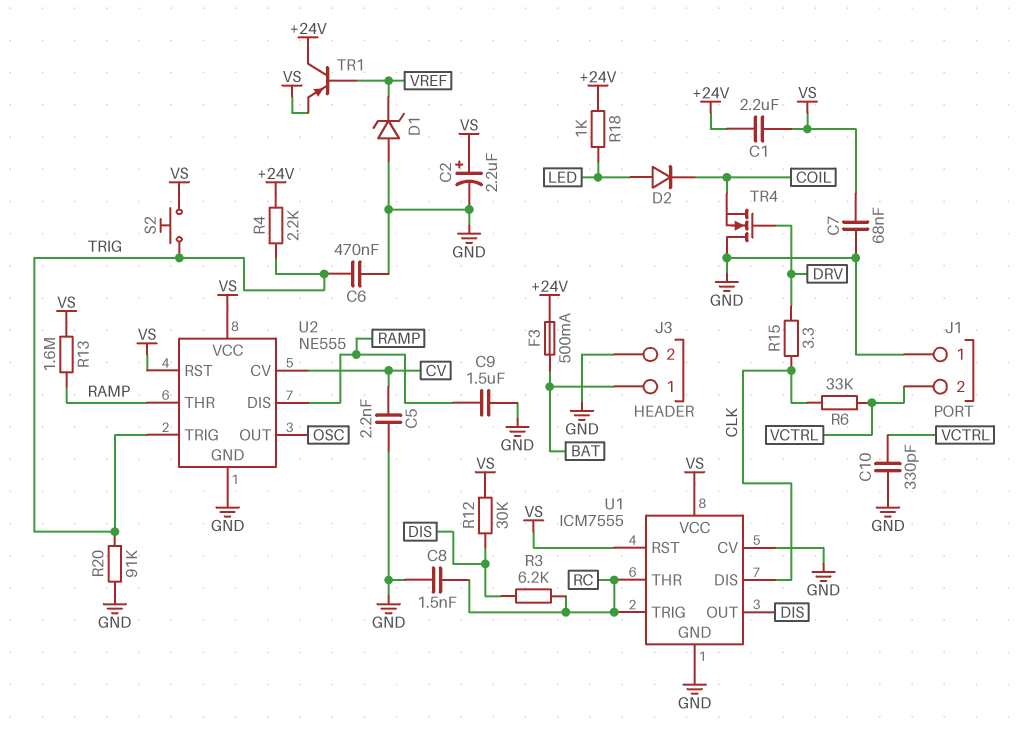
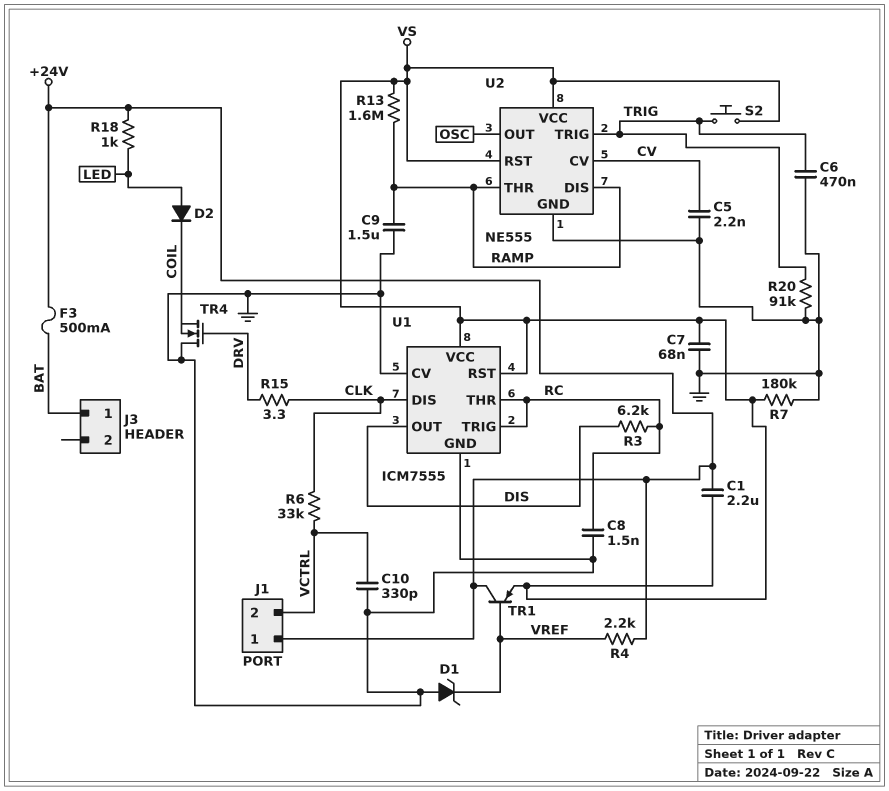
C2: 2.2uF (plus VS, minus GND) -> none
J1 pin 1: GND -> +24V
J3 pin 2: GND -> none
R4: 2.2k (+24V, TRIG) -> 2.2k (+24V, VREF)
R7: none -> 180k (GND, VS)
R12: 30k (DIS, VS) -> none

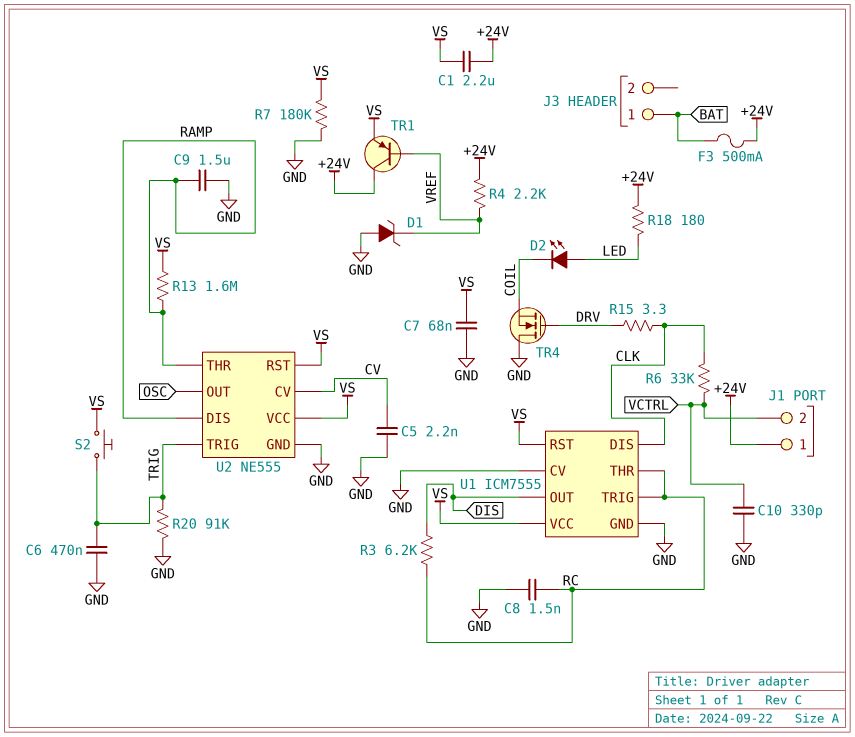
D2: diode (A LED, K COIL) -> LED (A LED, K COIL)
R18: 1k (+24V, LED) -> 180 (+24V, LED)

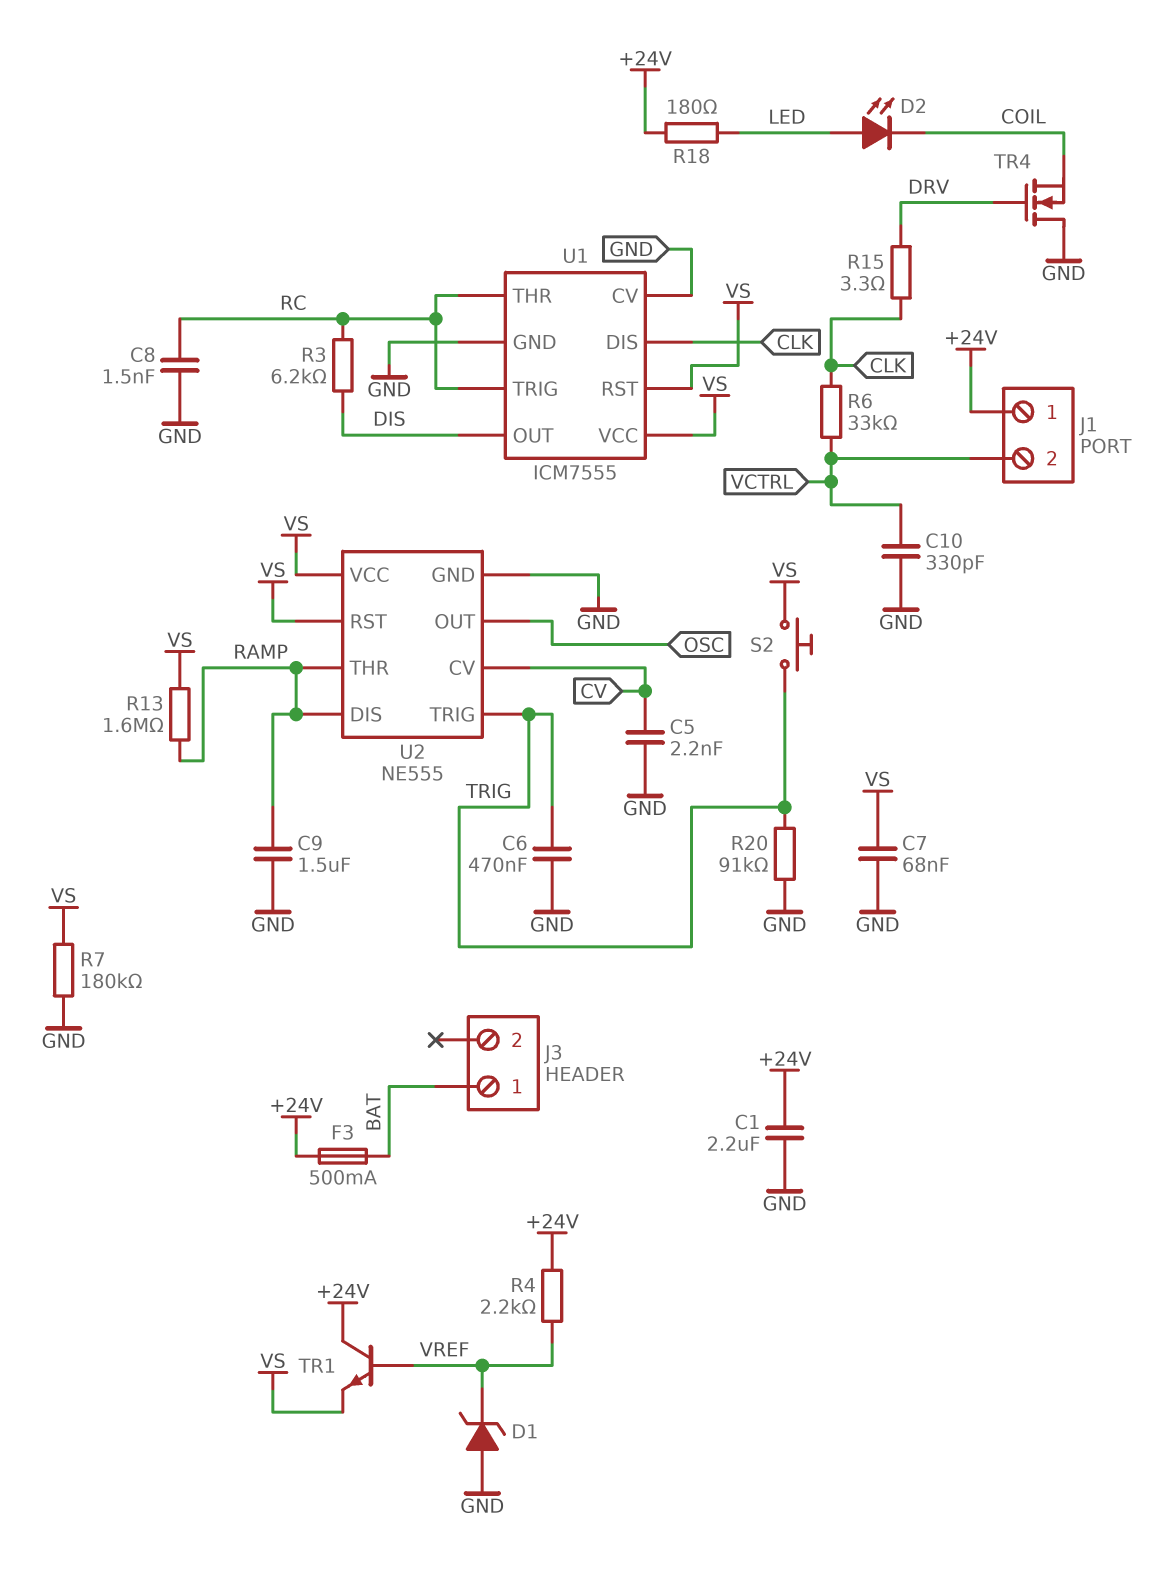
C1: 2.2uF (+24V, VS) -> 2.2uF (+24V, GND)
TR1: PNP (B VREF, C +24V, E VS) -> NPN (B VREF, C +24V, E VS)

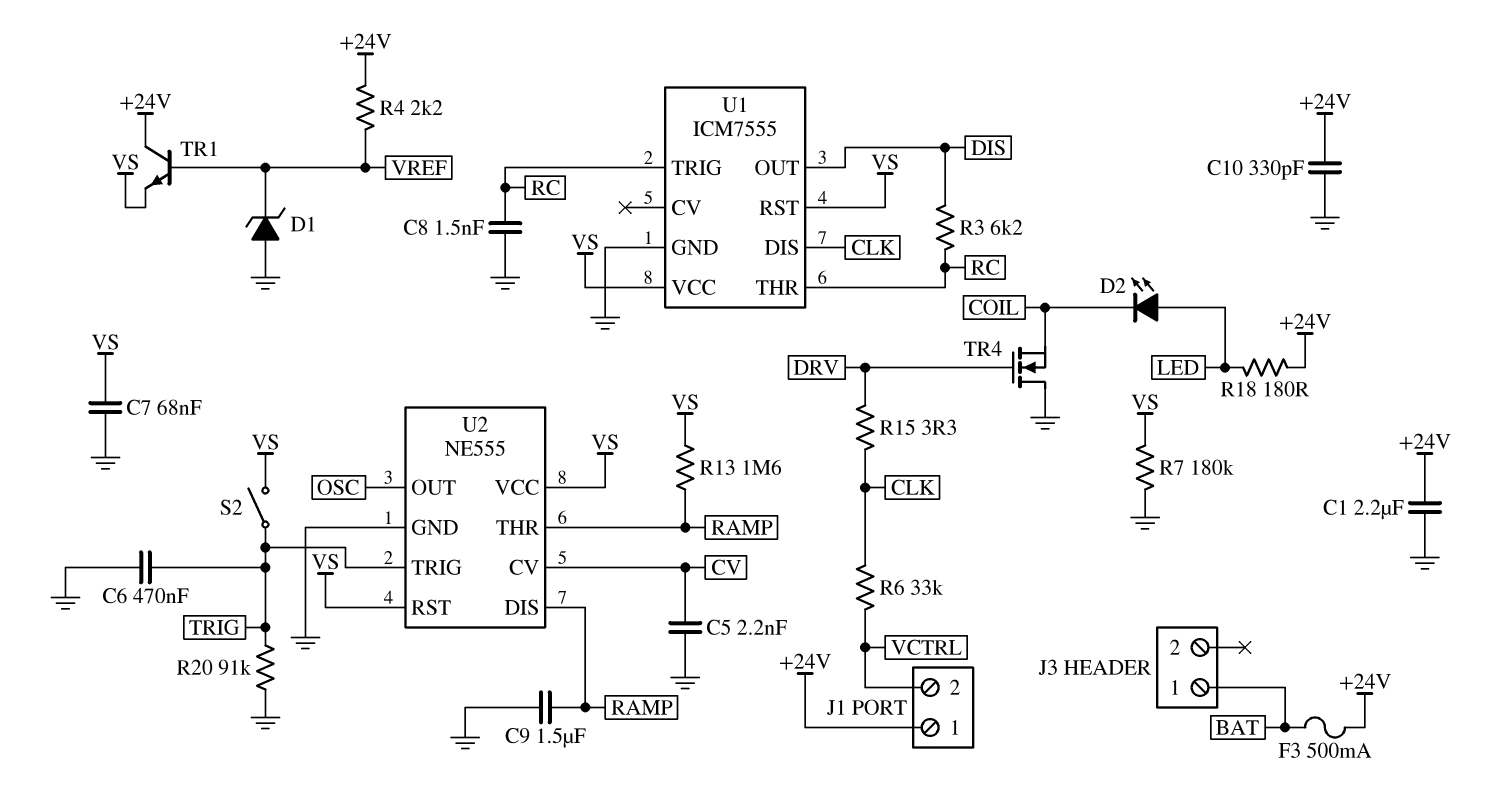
C10: 330pF (GND, VCTRL) -> 330pF (+24V, GND)
S2: button (TRIG, VS) -> switch (TRIG, VS)
U1 pin CV: GND -> none

